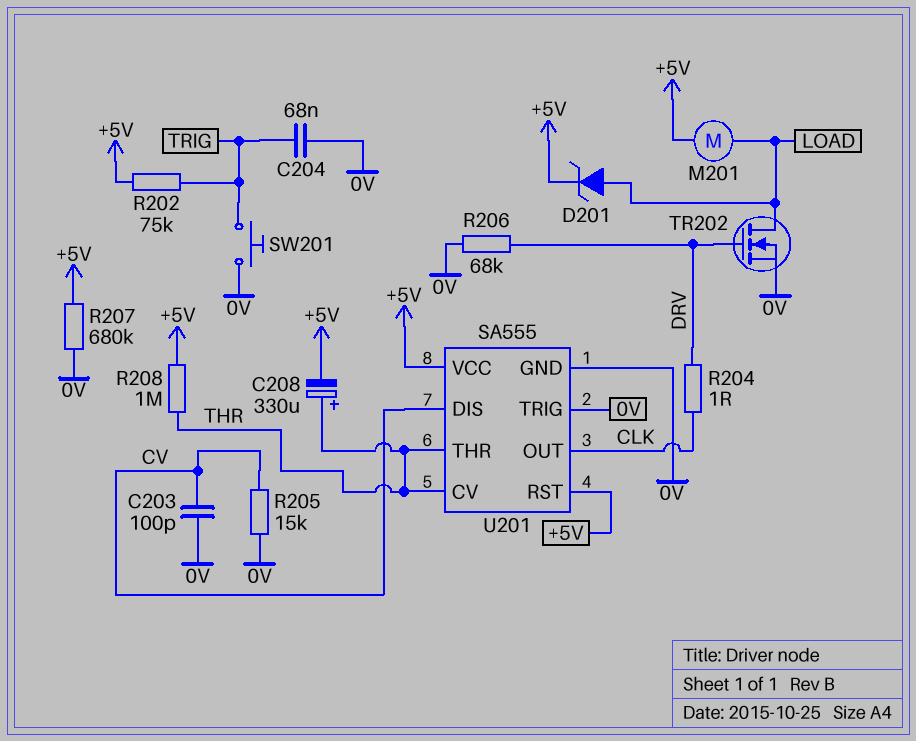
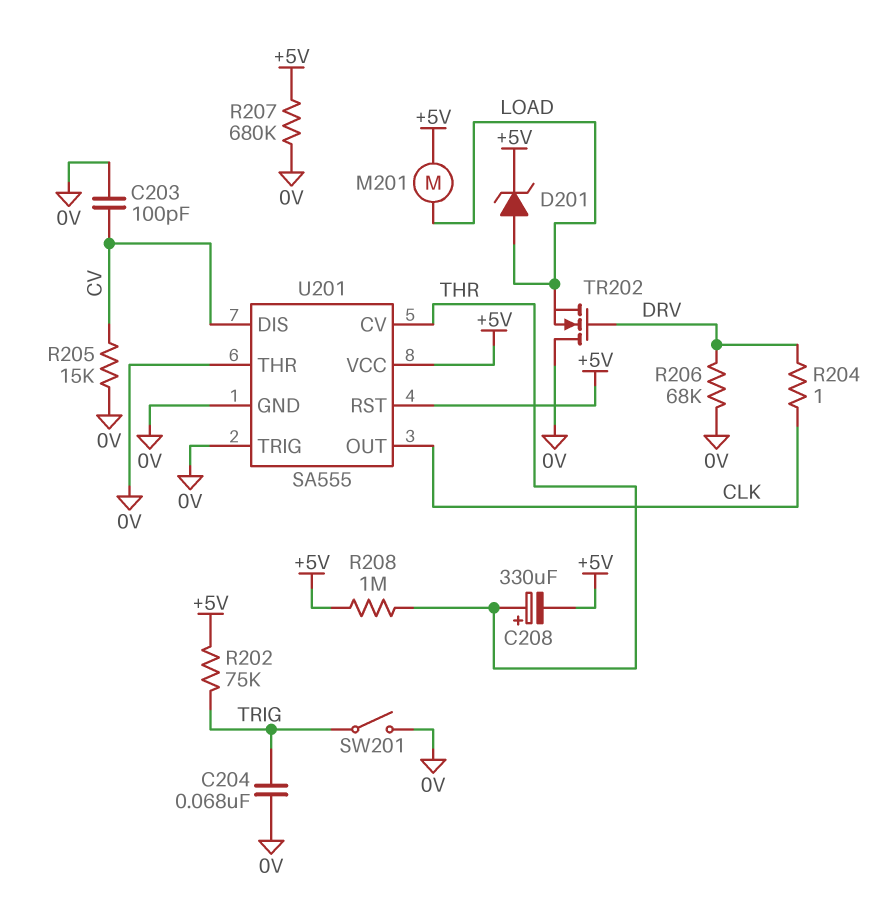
SW201: button (0V, TRIG) -> switch (0V, TRIG)
TR202: NMOS (G DRV, D LOAD, S 0V) -> NMOS (G DRV, D 0V, S LOAD)
U201 pin THR: THR -> 0V

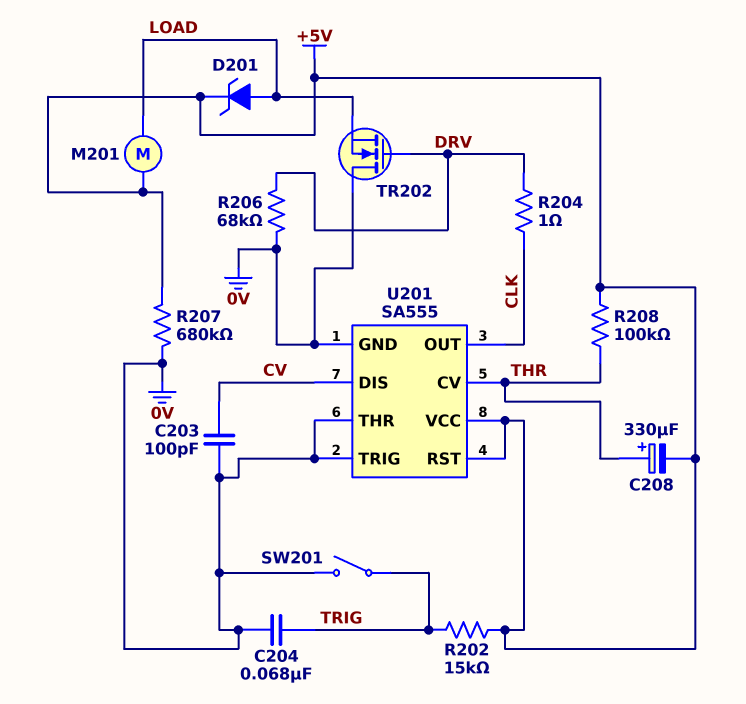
R202: 75k (+5V, TRIG) -> 15k (+5V, TRIG)
R205: 15k (0V, CV) -> none
R208: 1M (+5V, THR) -> 100k (+5V, THR)

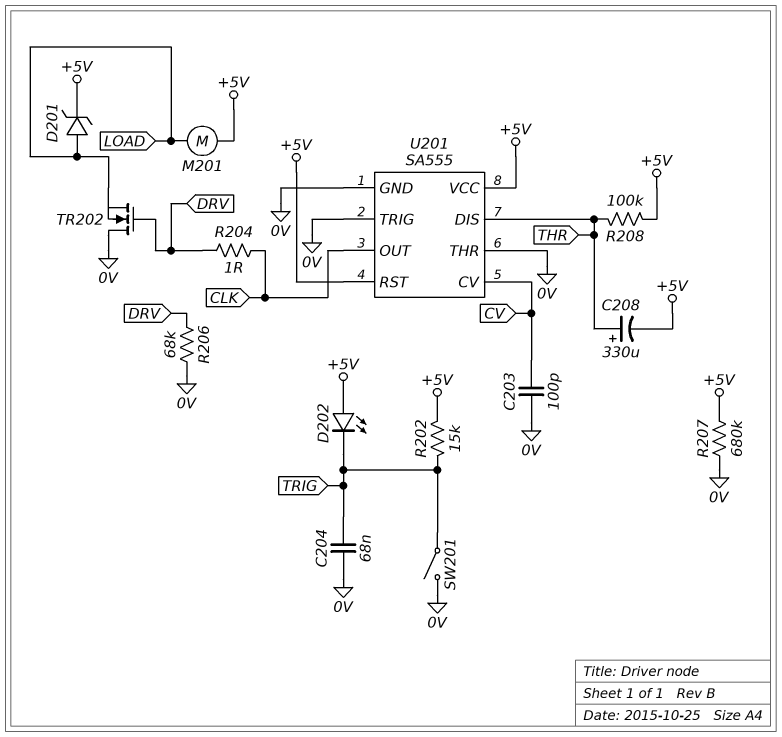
D202: none -> LED (A +5V, K TRIG)
U201 pin CV: THR -> CV
U201 pin DIS: CV -> THR

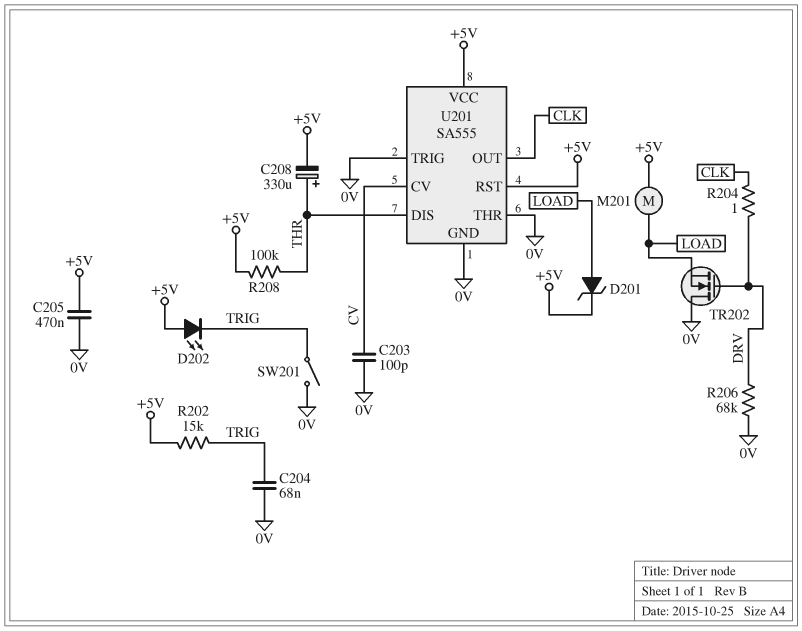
C205: none -> 470nF (+5V, 0V)
R207: 680k (+5V, 0V) -> none

